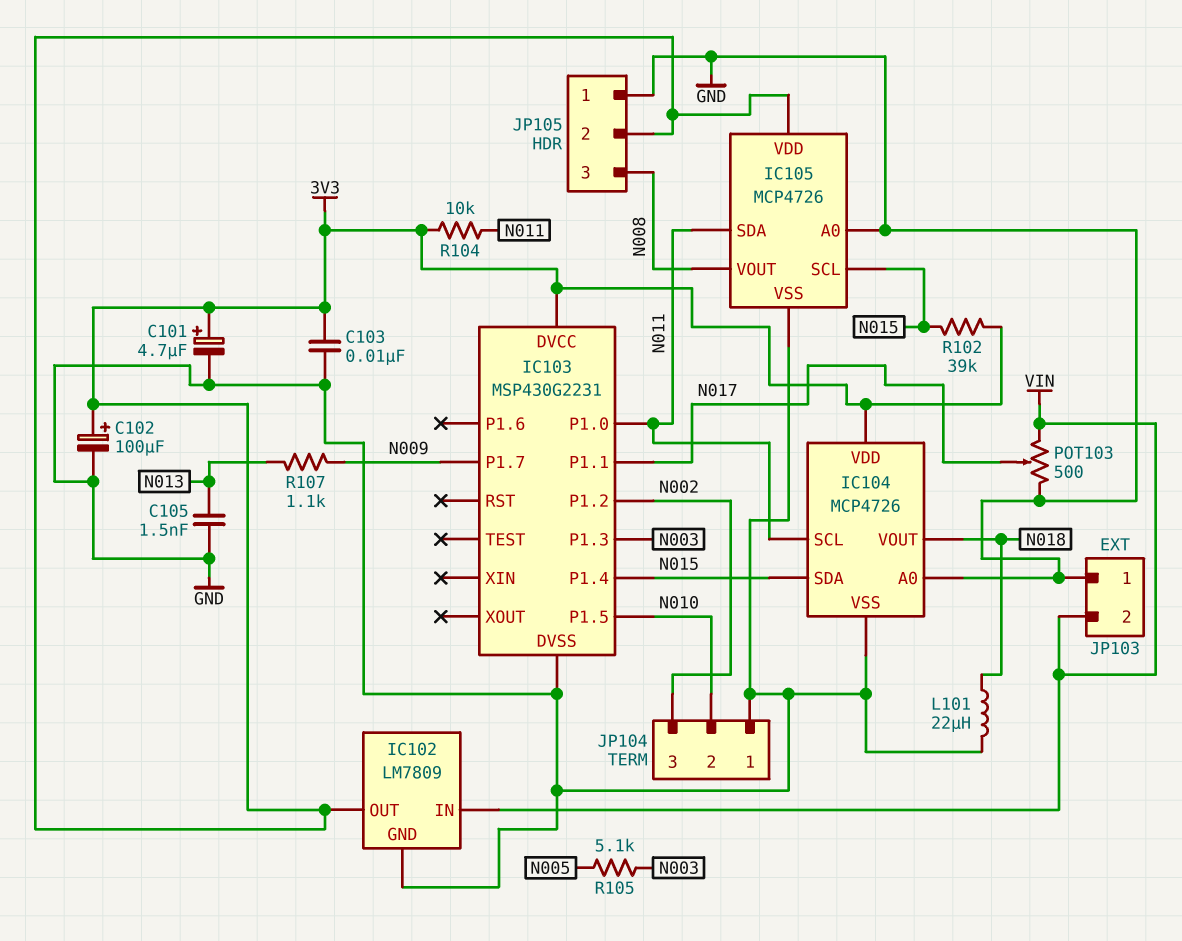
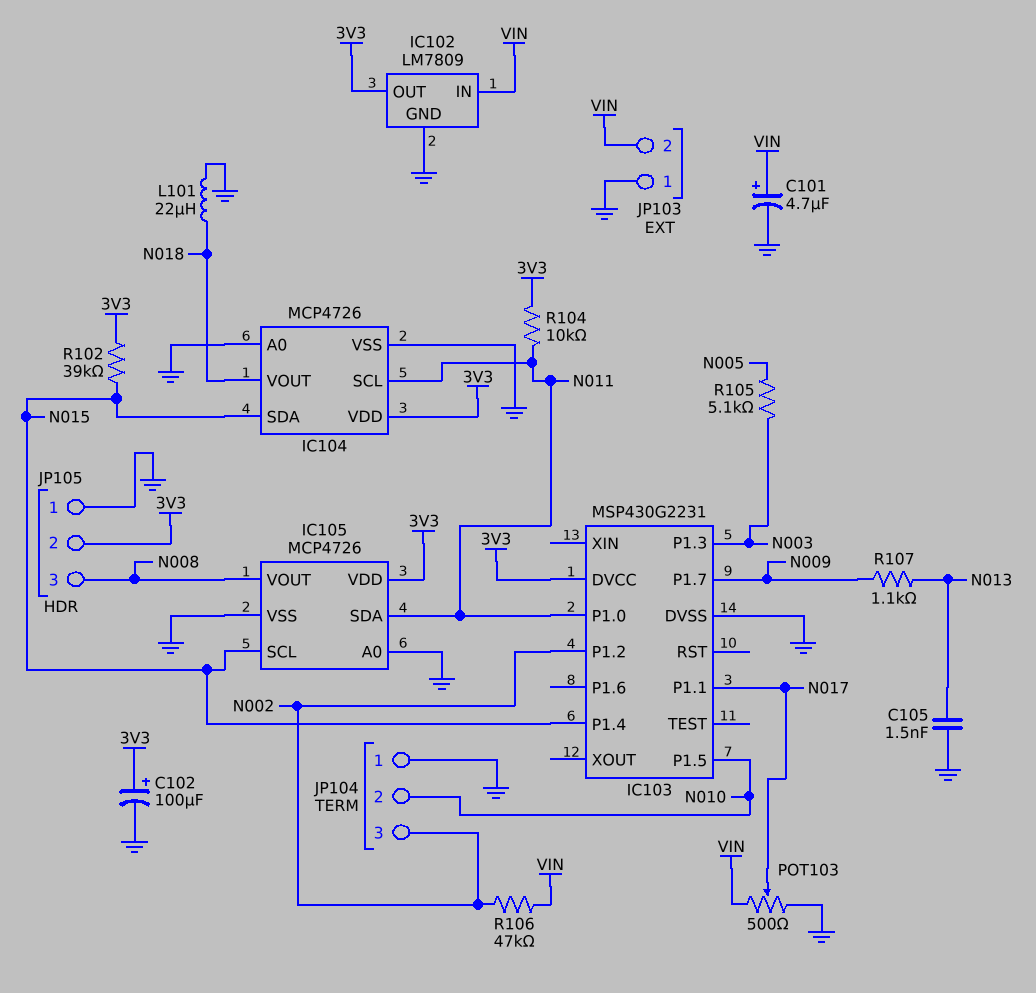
C101: 4.7uF (plus 3V3, minus GND) -> 4.7uF (plus VIN, minus GND)
C103: 10nF (3V3, GND) -> none
R106: none -> 47k (N002, VIN)

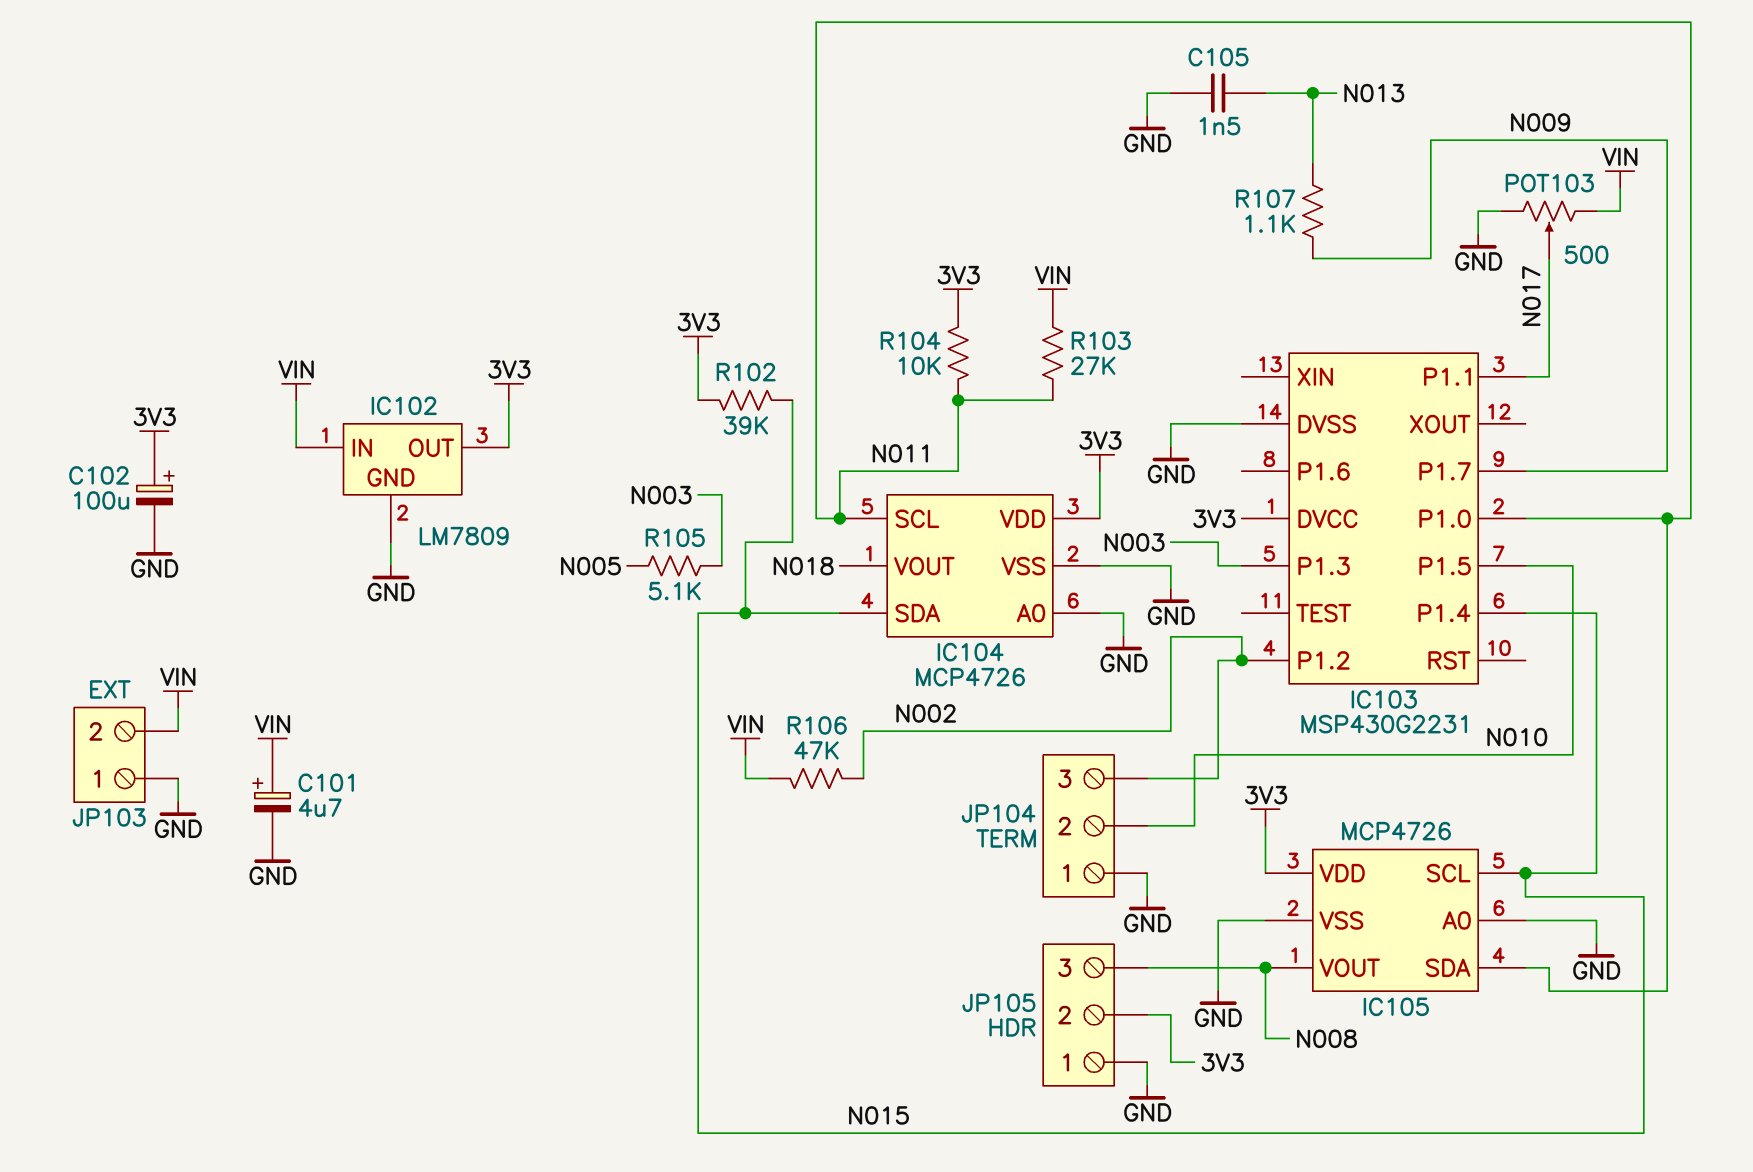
L101: 22uH (GND, N018) -> none
R103: none -> 27k (N011, VIN)

